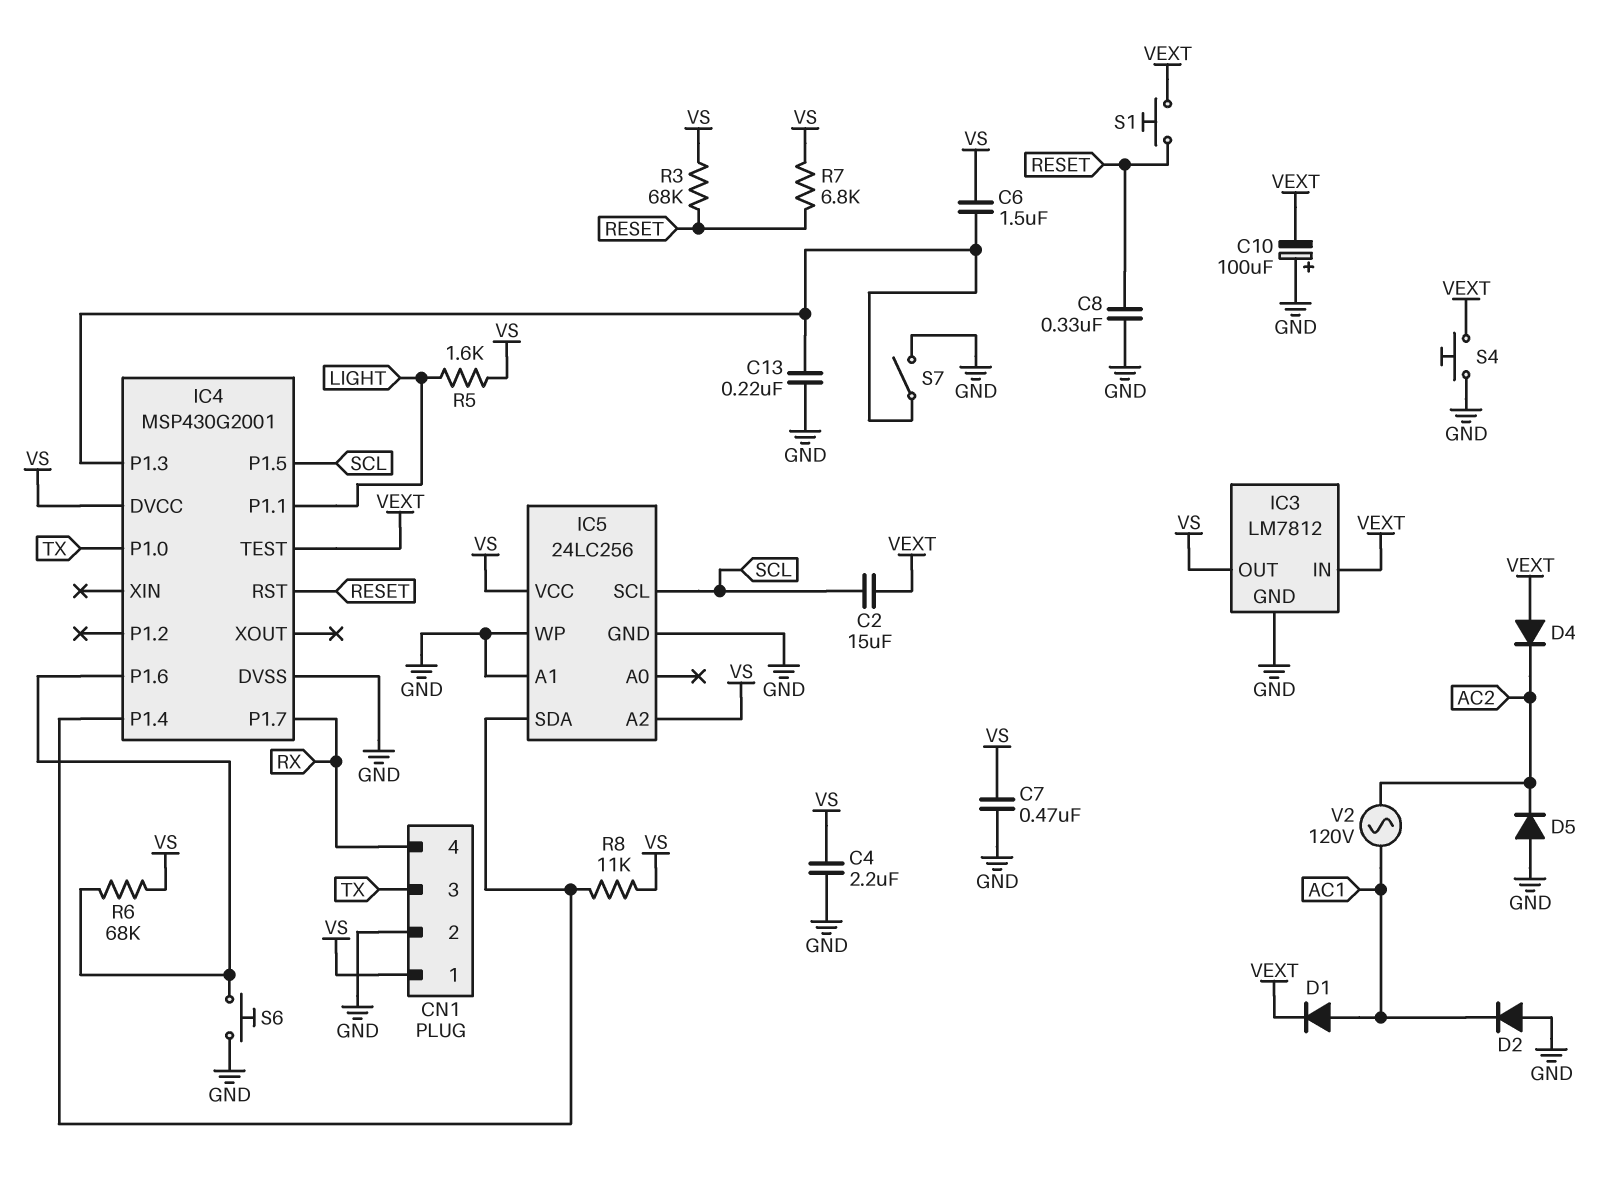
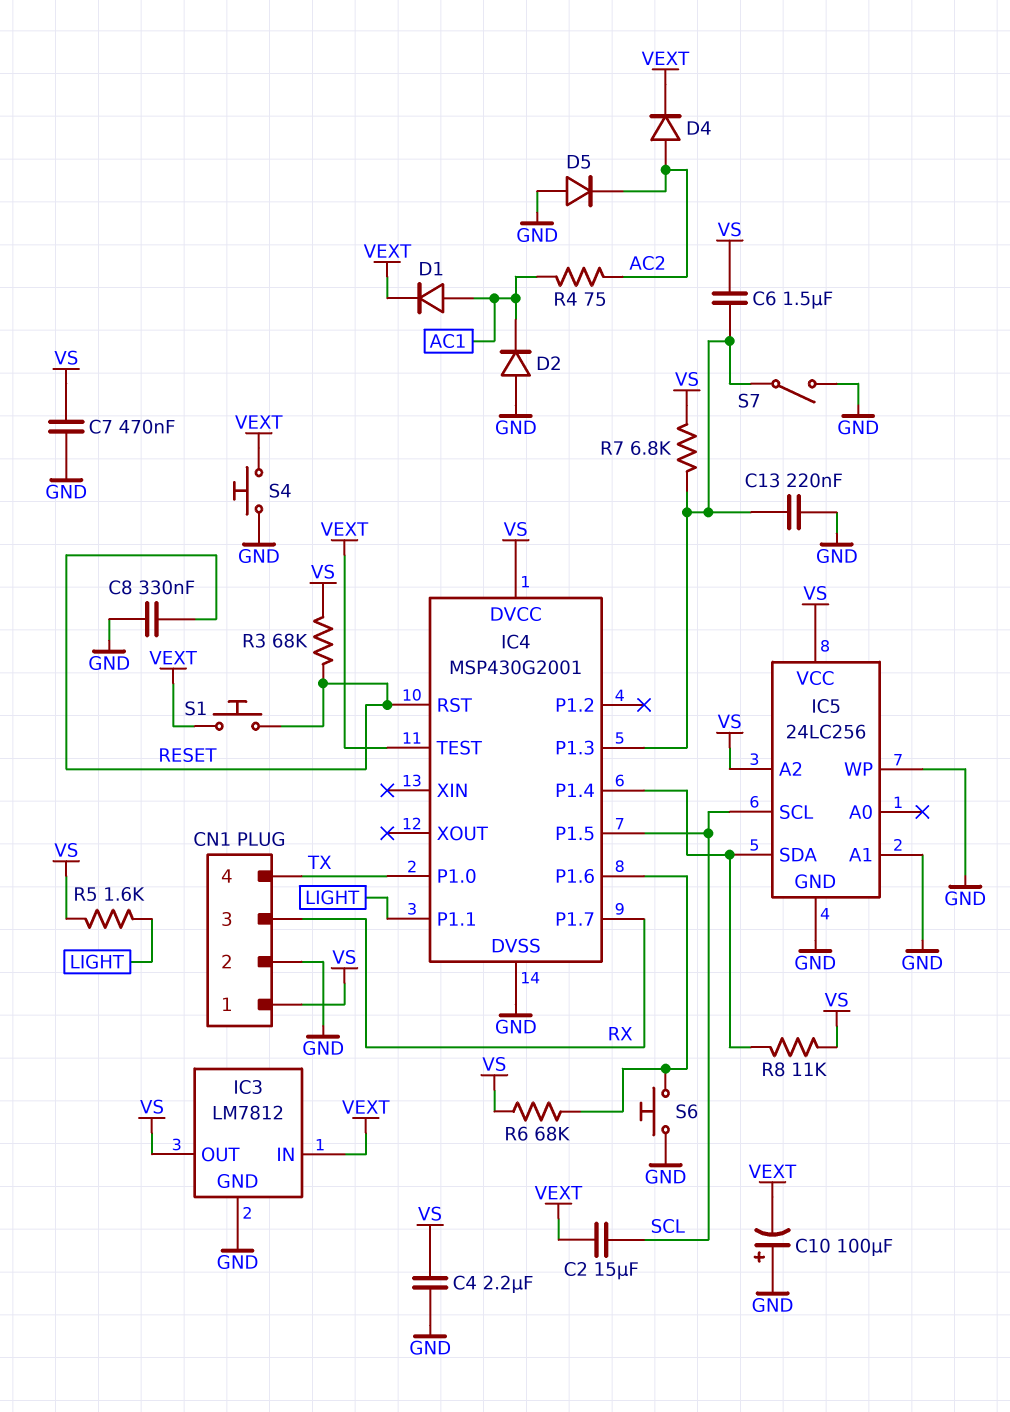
CN1 pin 3: TX -> RX
CN1 pin 4: RX -> TX
D4: diode (A VEXT, K AC2) -> diode (A AC2, K VEXT)
R4: none -> 75 (AC1, AC2)
R7: 6.8k (RESET, VS) -> 6.8k (IC4/P1.3, VS)
V2: AC 120V (AC1, AC2) -> none

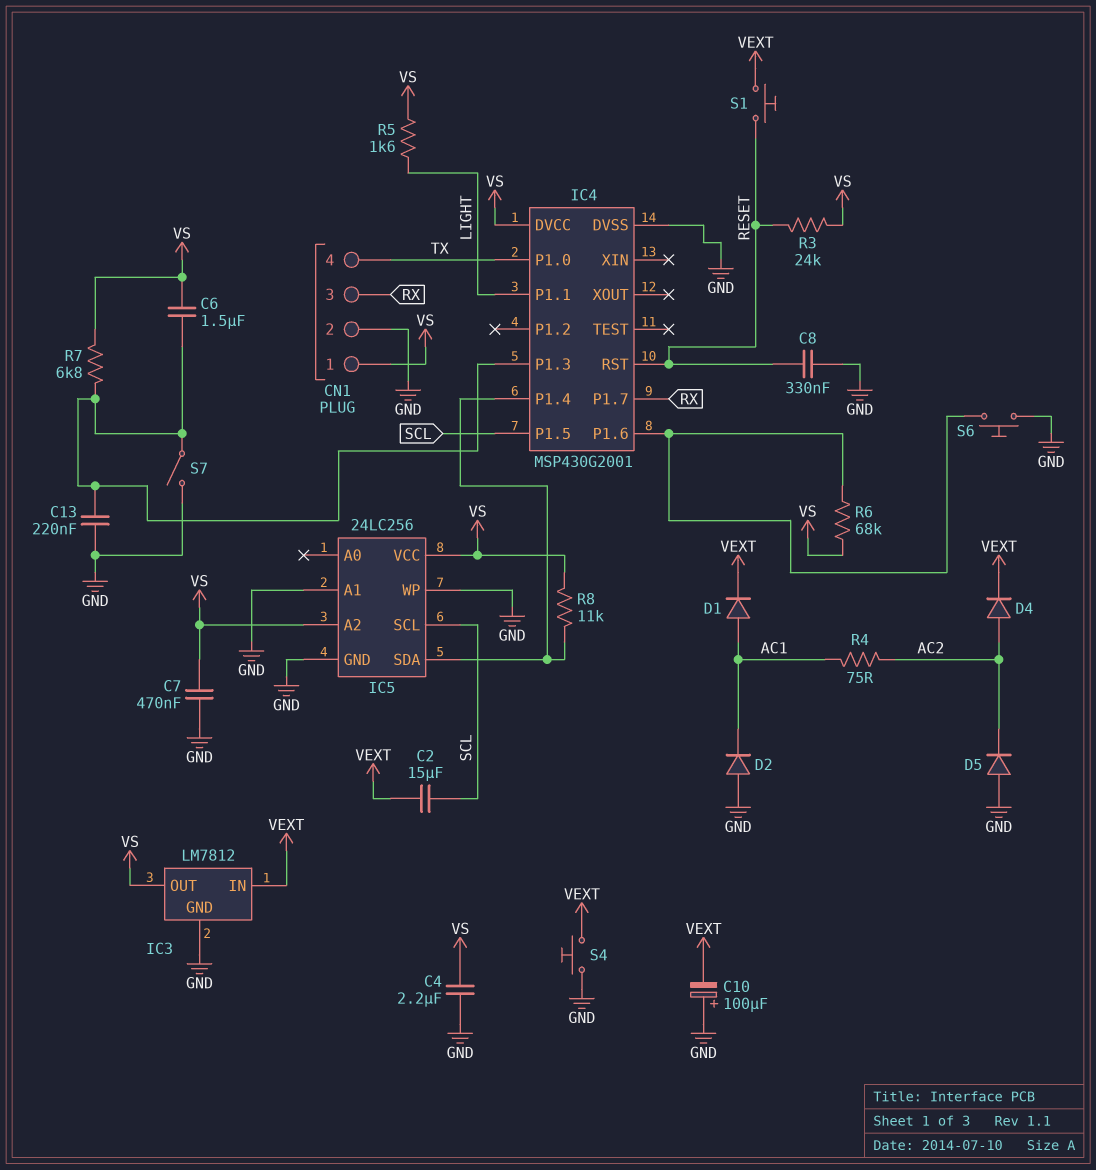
IC4 pin TEST: VEXT -> none
R3: 68k (RESET, VS) -> 24k (RESET, VS)

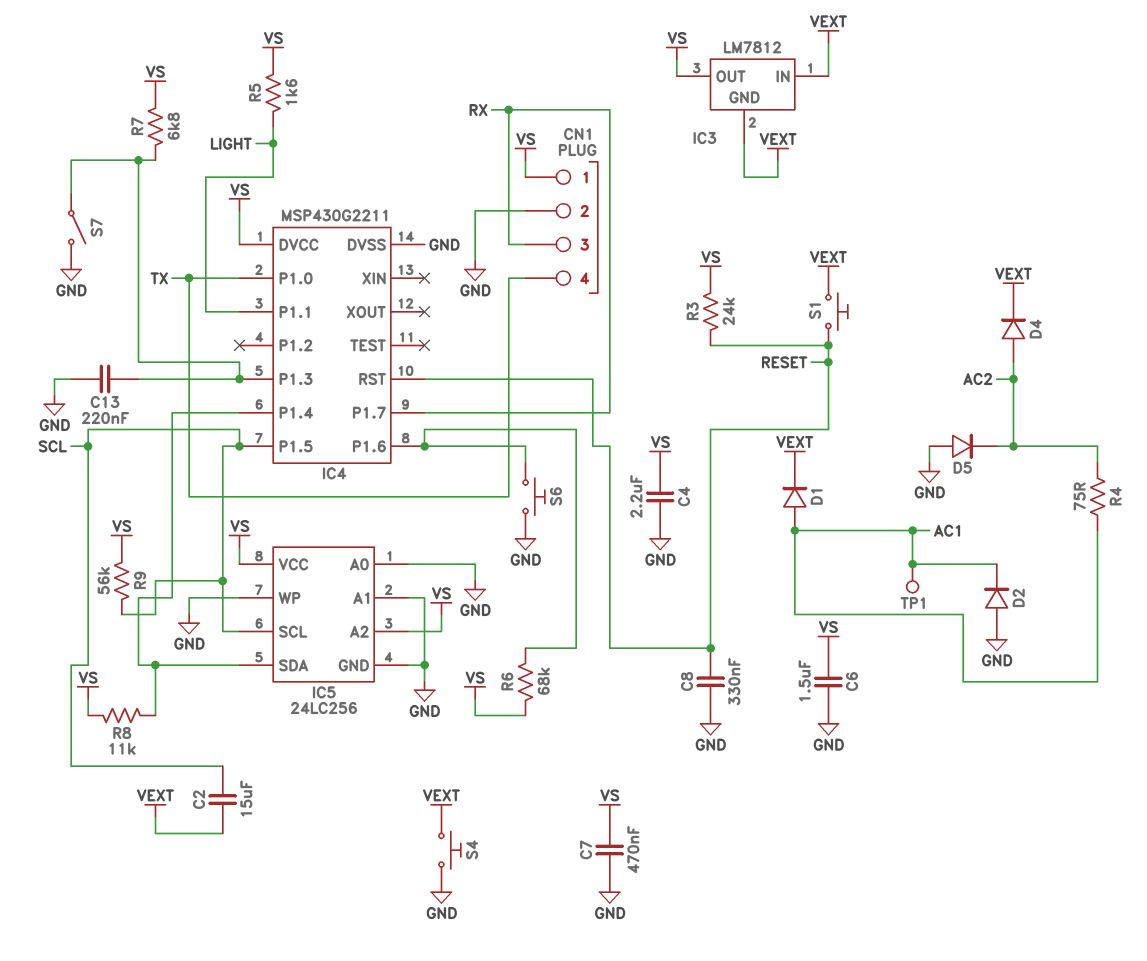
C6: 1.5uF (IC4/P1.3, VS) -> 1.5uF (GND, VS)
C10: 100uF (plus GND, minus VEXT) -> none
IC3 pin GND: GND -> VEXT
IC4: MSP430G2001 -> MSP430G2211
IC5 pin A0: none -> GND
R9: none -> 56k (SCL, VS)
TP1: none -> test point (AC1)

